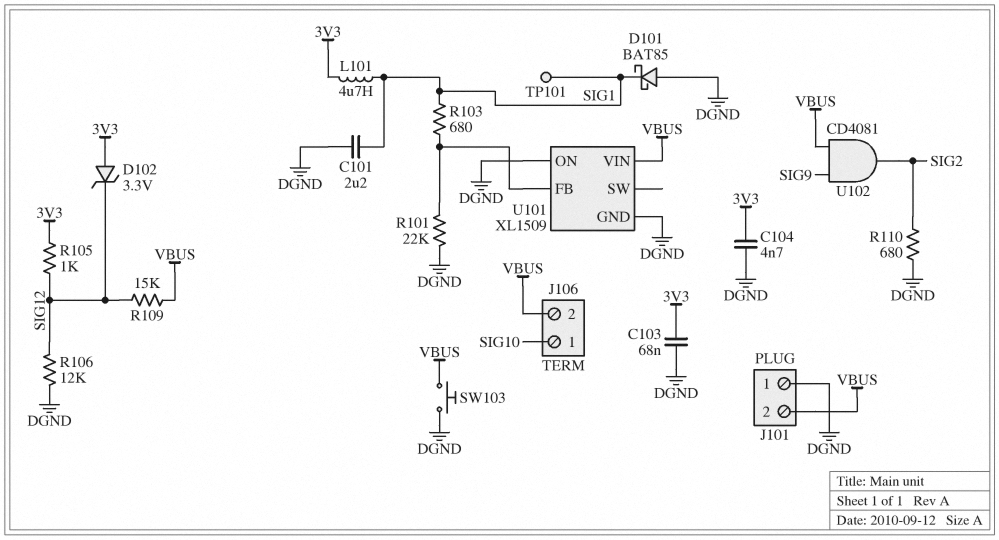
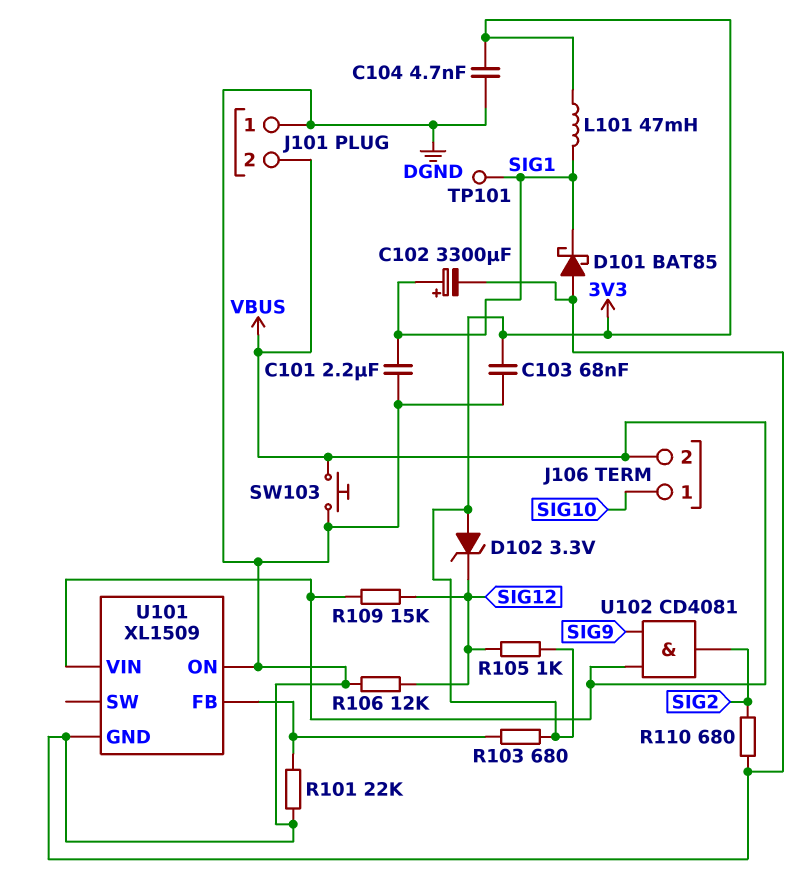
C102: none -> 3300uF (plus SIG1, minus DGND)
L101: 4.7uH (3V3, SIG1) -> 47mH (3V3, SIG1)
R103: 680 (SIG1, U101/FB) -> 680 (3V3, U101/FB)

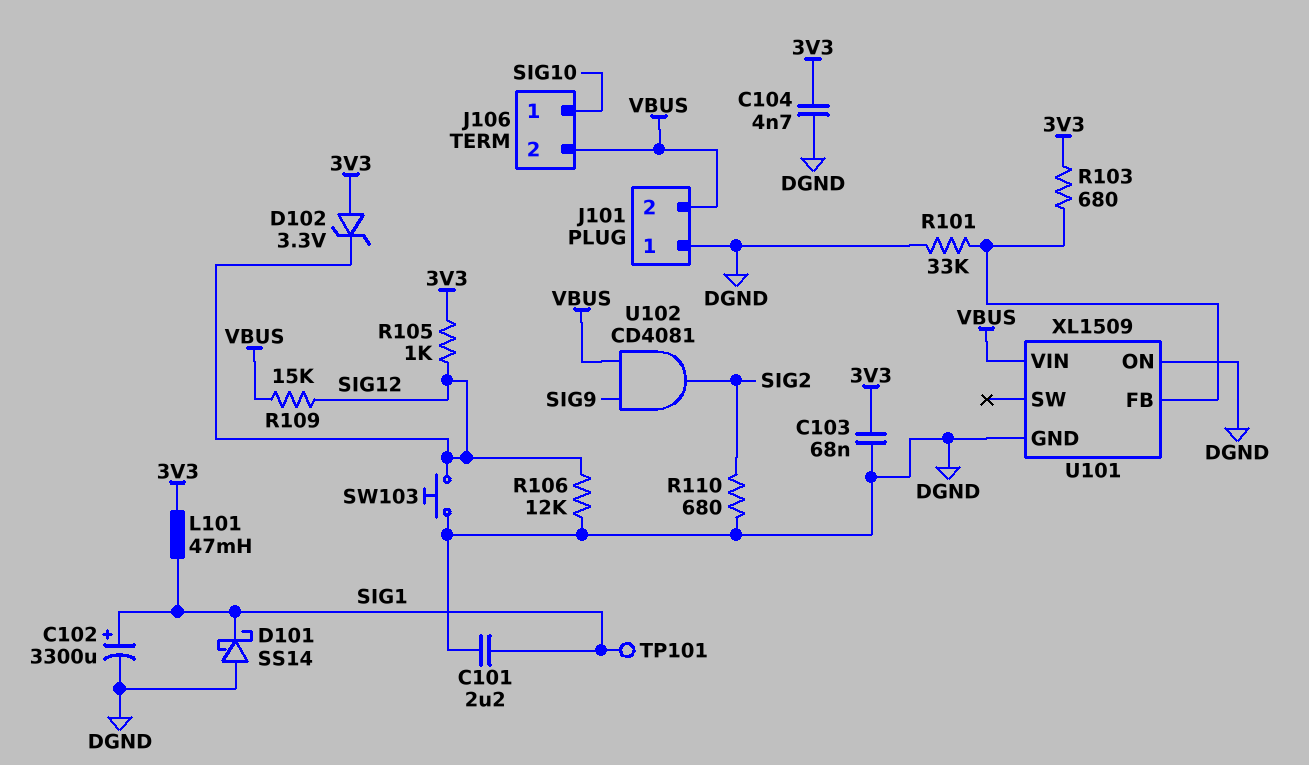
D101: schottky BAT85 (A DGND, K SIG1) -> schottky SS14 (A DGND, K SIG1)
R101: 22k (DGND, U101/FB) -> 33k (DGND, U101/FB)
SW103: button (DGND, VBUS) -> button (DGND, SIG12)

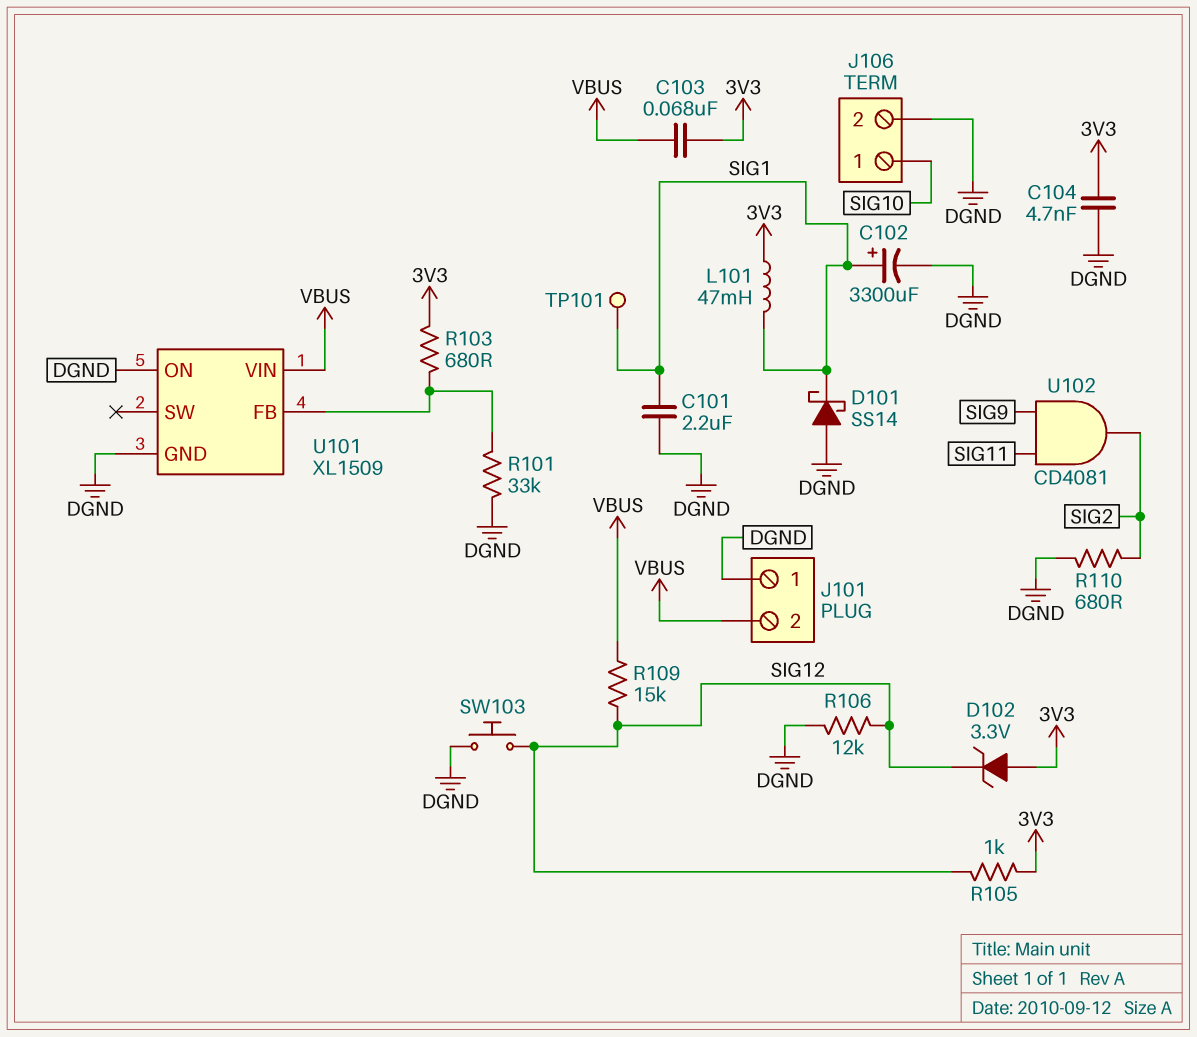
C103: 68nF (3V3, DGND) -> 68nF (3V3, VBUS)
J106 pin 2: VBUS -> DGND
U102: AND CD4081 (in SIG9, in VBUS, out SIG2) -> AND CD4081 (in SIG9, in SIG11, out SIG2)

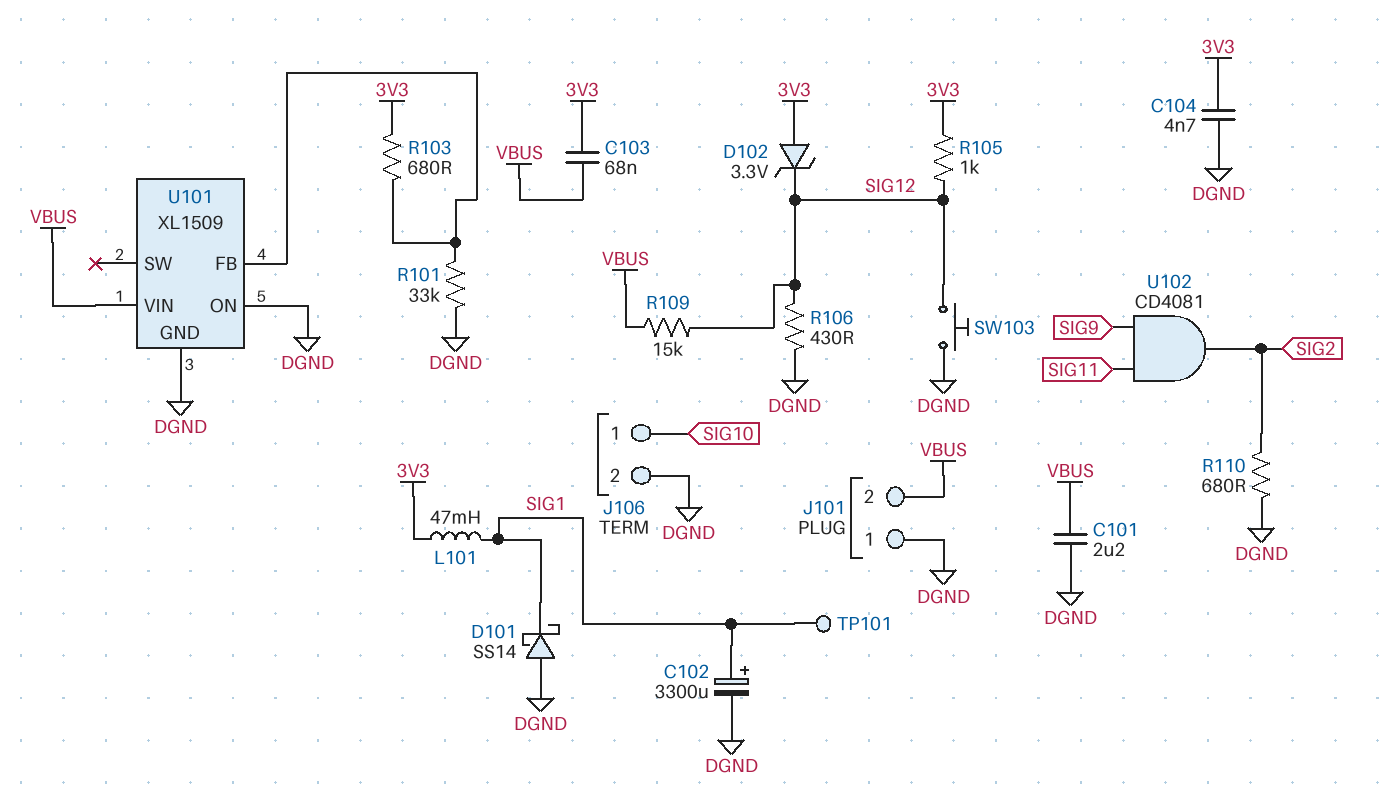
C101: 2.2uF (DGND, SIG1) -> 2.2uF (DGND, VBUS)
R106: 12k (DGND, SIG12) -> 430 (DGND, SIG12)

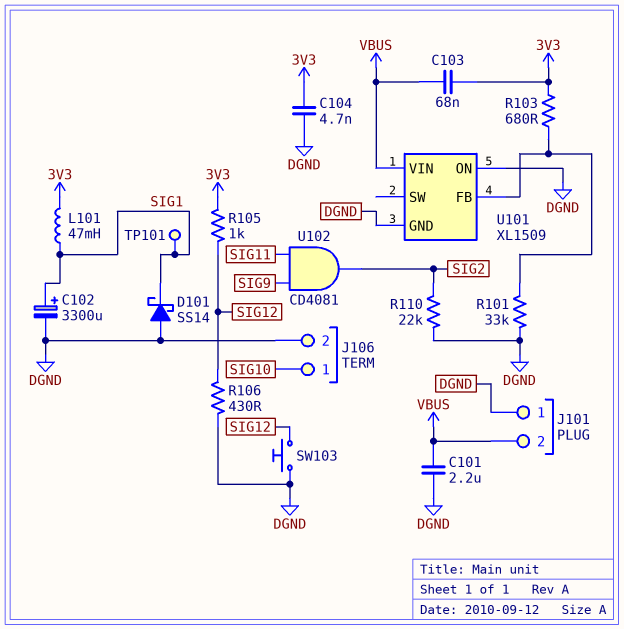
D102: zener 3.3V (A 3V3, K SIG12) -> none
R109: 15k (SIG12, VBUS) -> none
R110: 680 (DGND, SIG2) -> 22k (DGND, SIG2)

